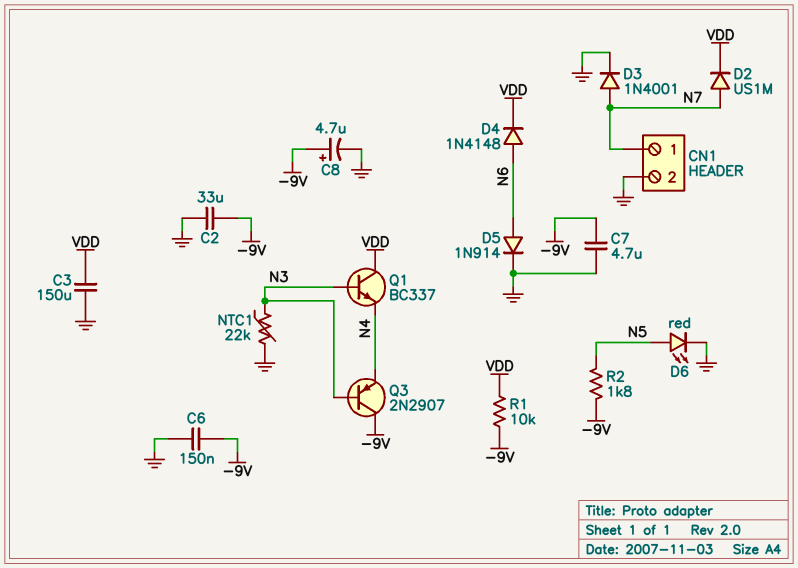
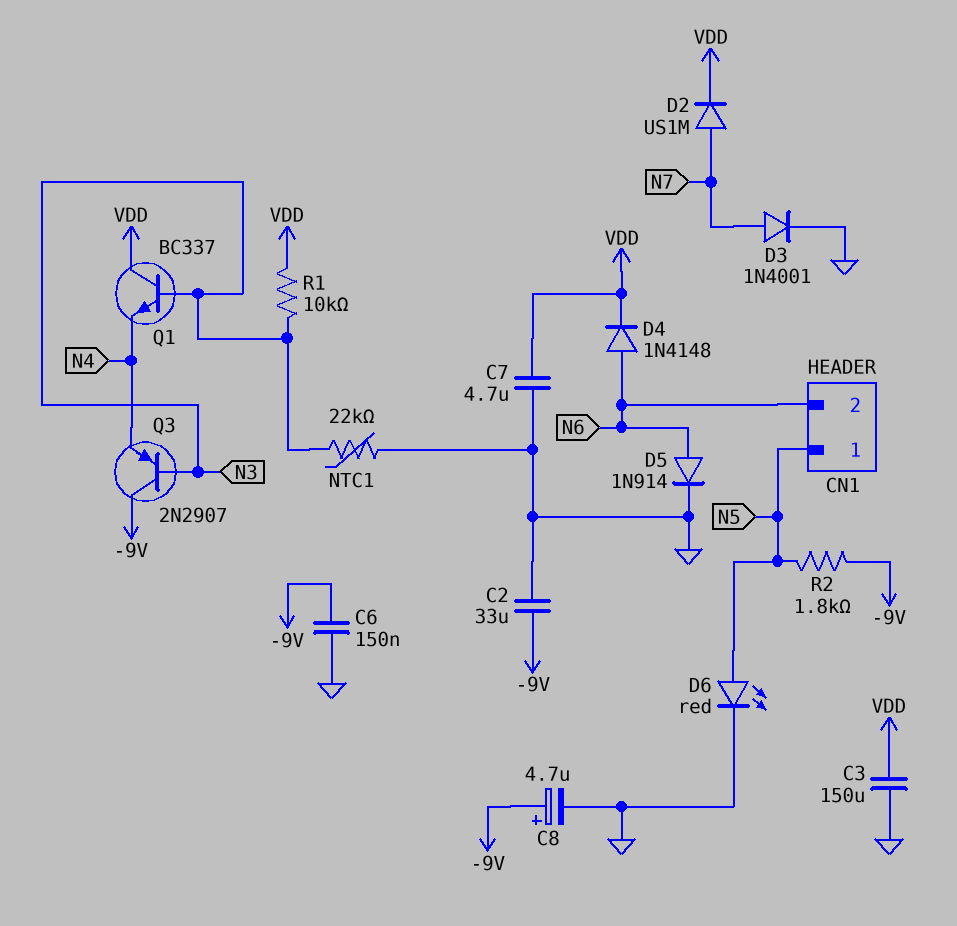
C7: 4.7uF (-9V, GND) -> 4.7uF (GND, VDD)
CN1 pin 1: N7 -> N5
CN1 pin 2: GND -> N6
R1: 10k (-9V, VDD) -> 10k (N3, VDD)

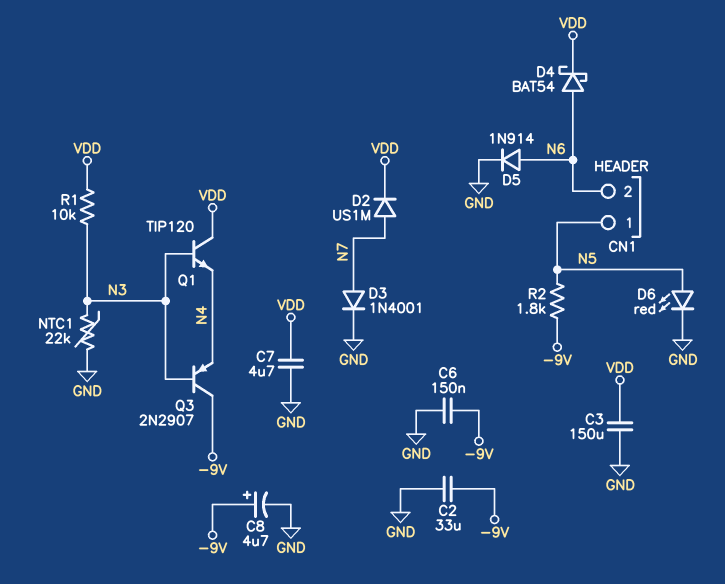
D4: diode 1N4148 (A N6, K VDD) -> schottky BAT54 (A N6, K VDD)
Q1: NPN BC337 (B N3, C VDD, E N4) -> NPN TIP120 (B N3, C VDD, E N4)

